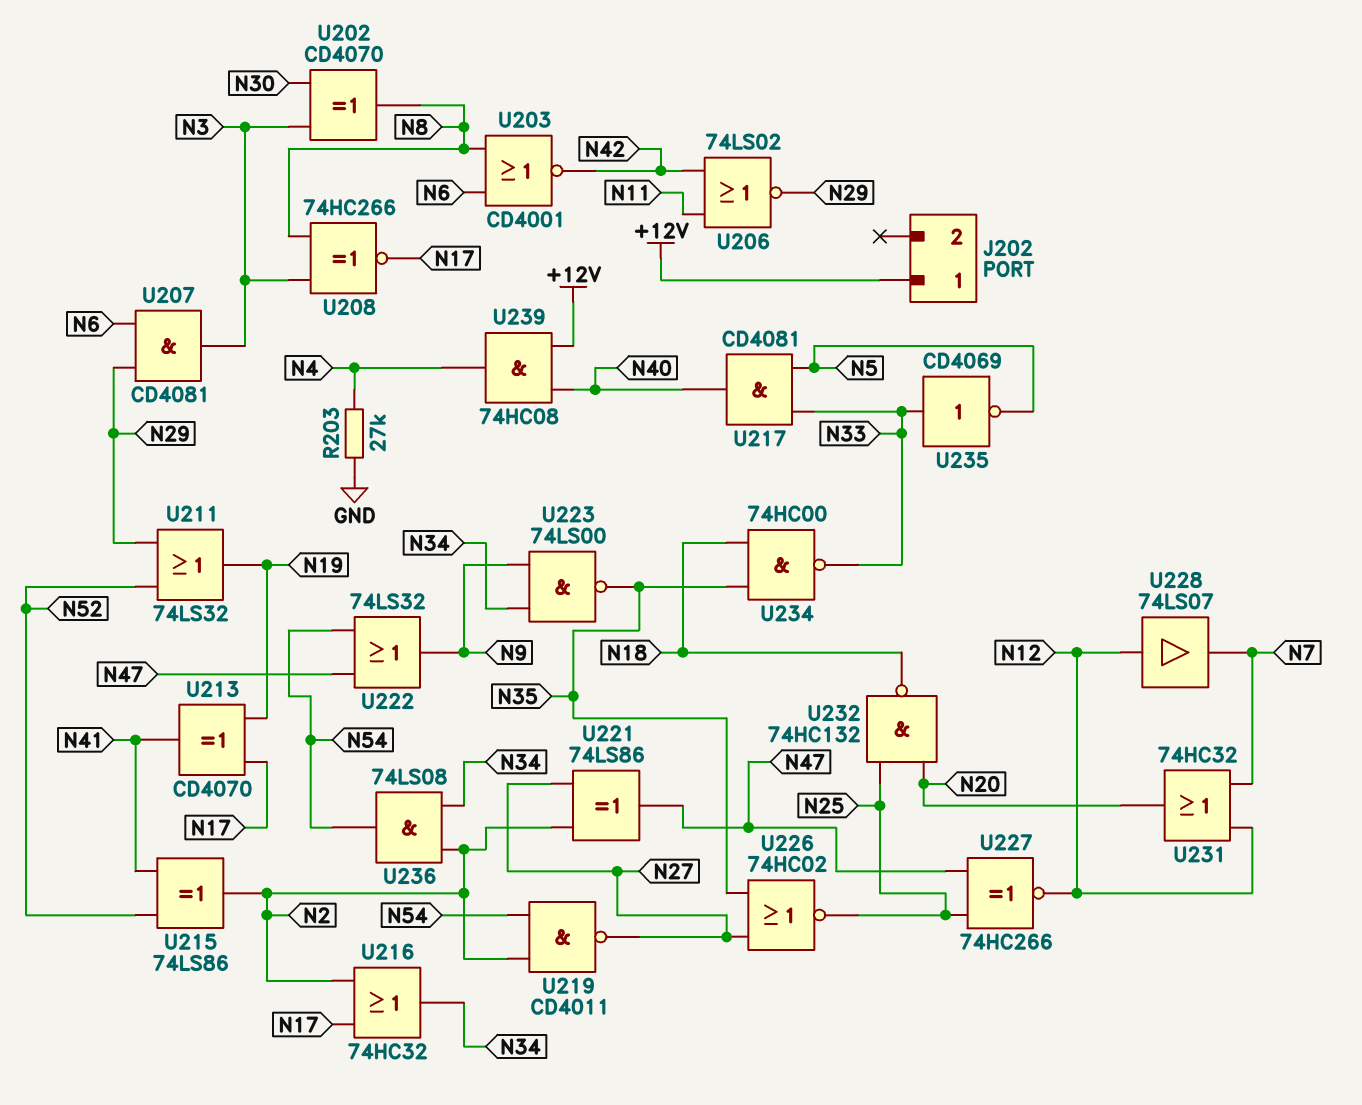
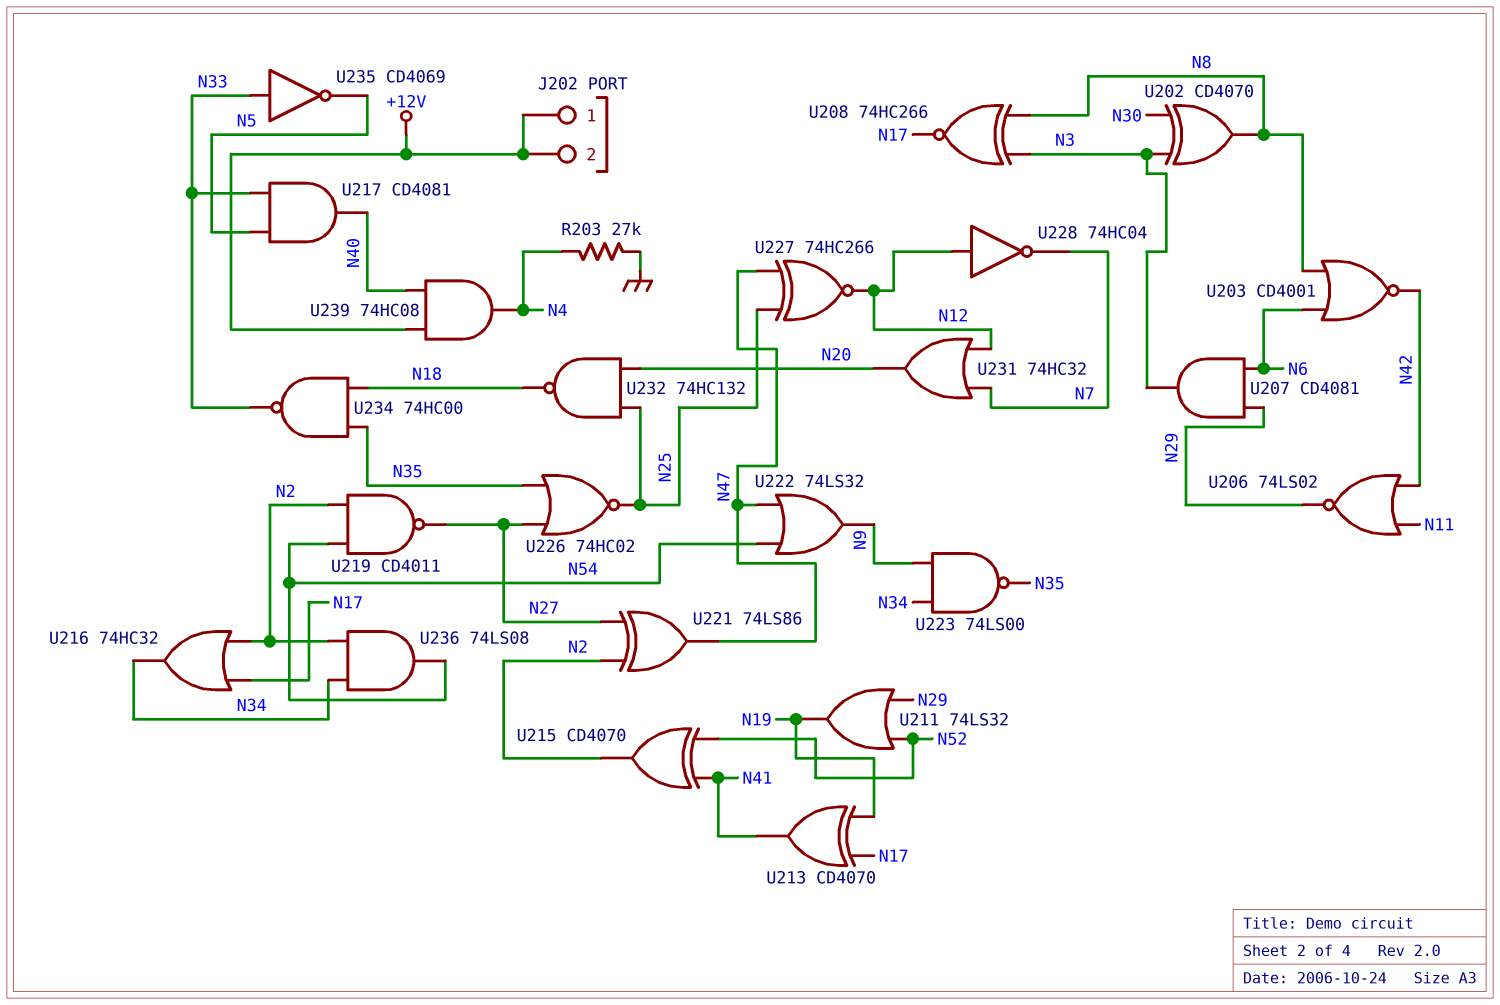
J202 pin 2: none -> +12V
U215: XOR 74LS86 (in N41, in N52, out N2) -> XOR CD4070 (in N41, in N52, out N2)
U228: buffer 74LS07 (in N12, out N7) -> NOT 74HC04 (in N12, out N7)

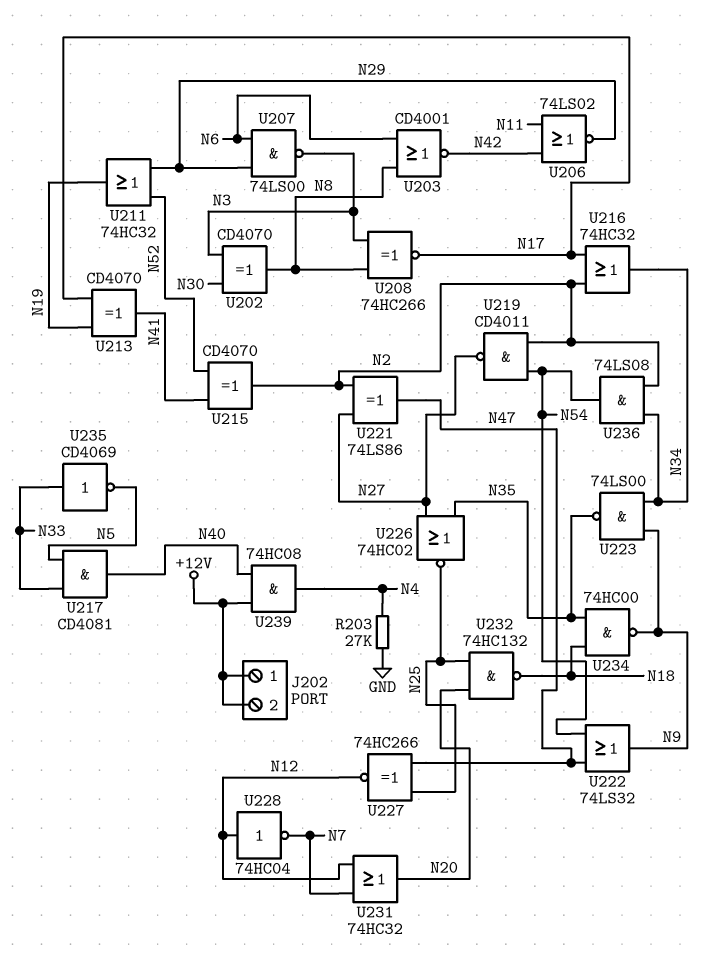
U207: AND CD4081 (in N6, in N29, out N3) -> NAND 74LS00 (in N6, in N29, out N3)
U211: OR 74LS32 (in N29, in N52, out N19) -> OR 74HC32 (in N29, in N52, out N19)
U234: NAND 74HC00 (in N18, in N35, out N33) -> NAND 74HC00 (in N18, in N35, out N9)

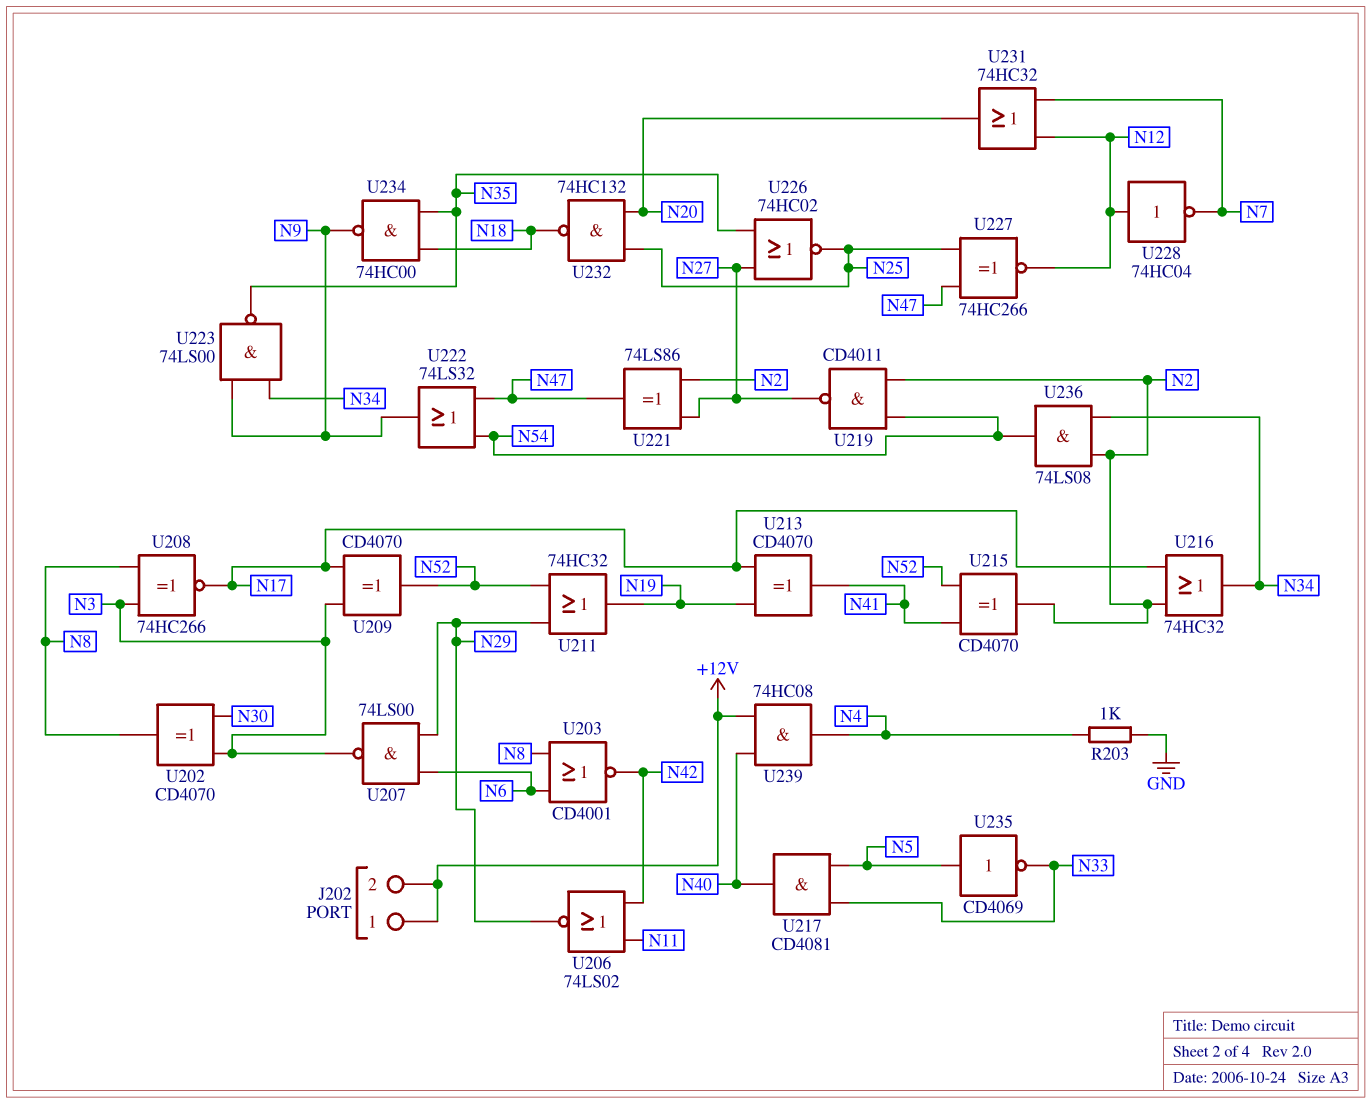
R203: 27k (GND, N4) -> 1k (GND, N4)
U209: none -> XOR CD4070 (in N3, in N17, out N52)
U235: NOT CD4069 (in N33, out N5) -> NOT CD4069 (in N5, out N33)

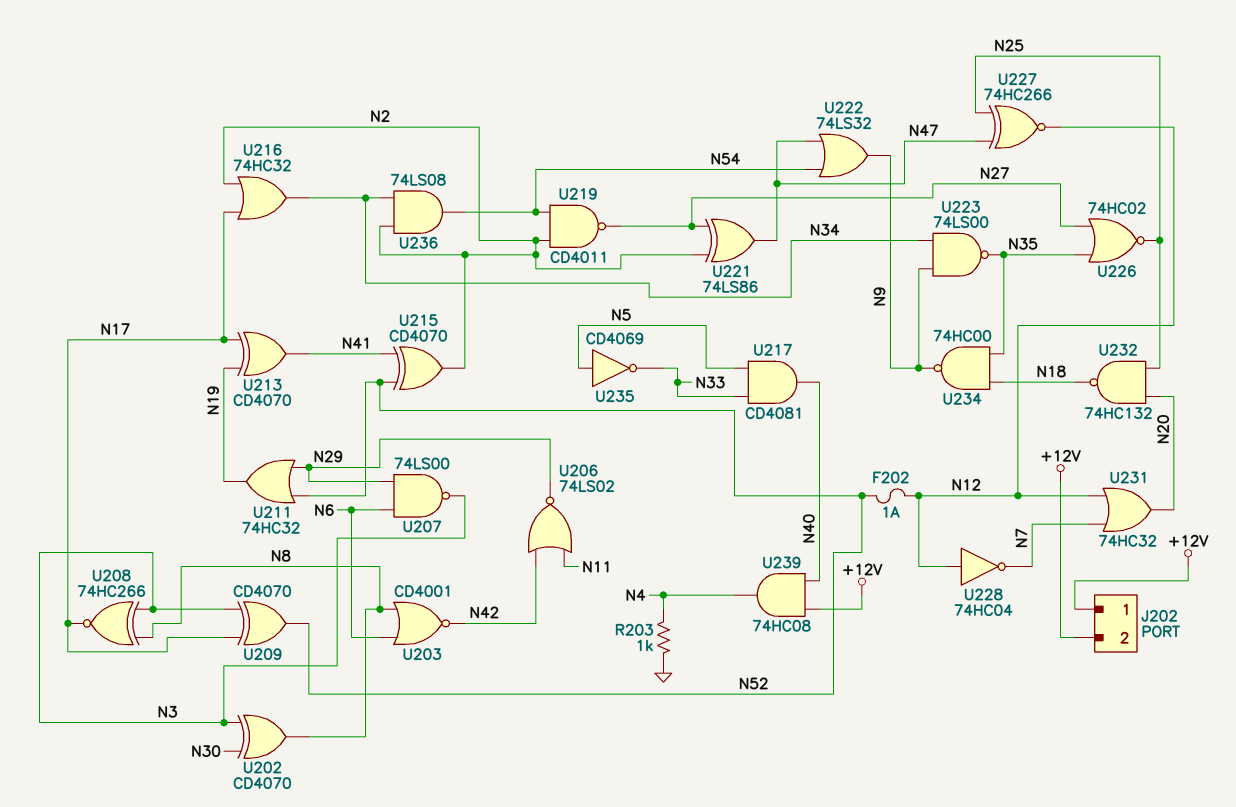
F202: none -> 1A (N12, N52)

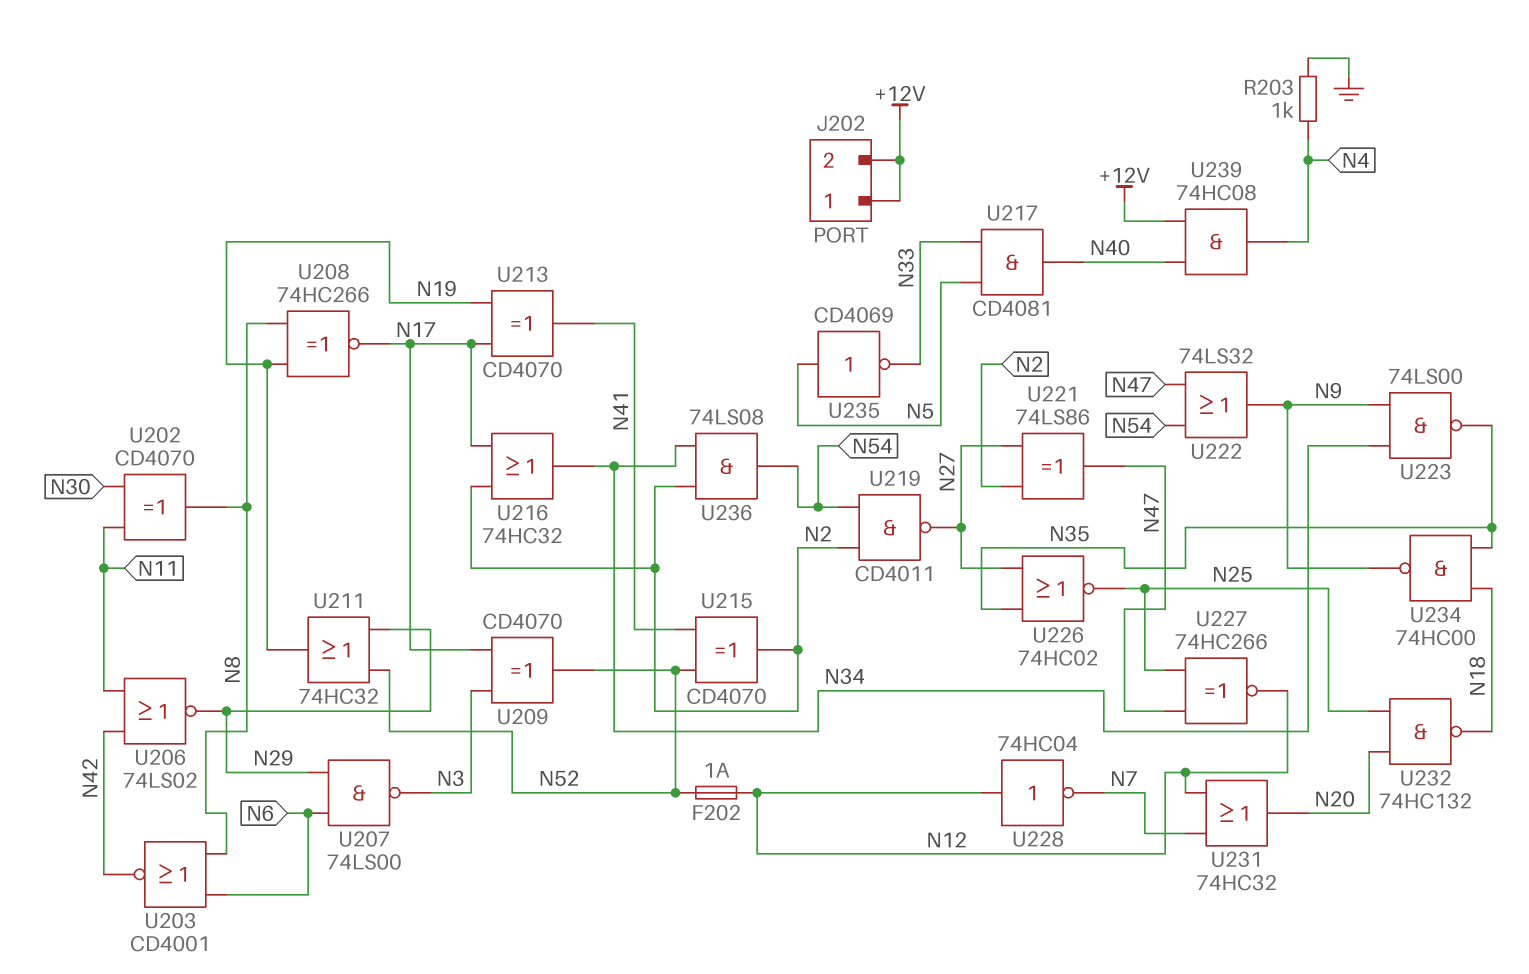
U202: XOR CD4070 (in N3, in N30, out N8) -> XOR CD4070 (in N11, in N30, out N8)
U208: XNOR 74HC266 (in N3, in N8, out N17) -> XNOR 74HC266 (in N8, in N19, out N17)

